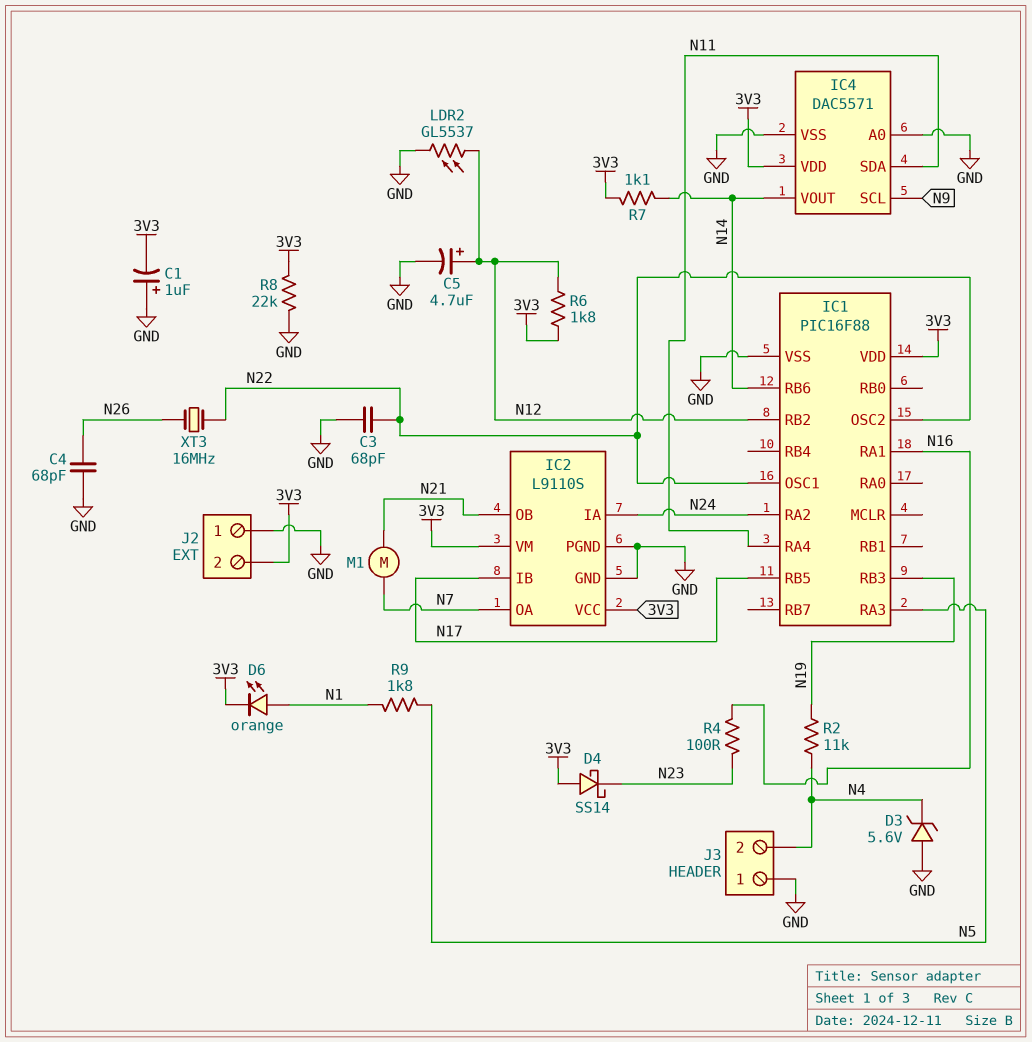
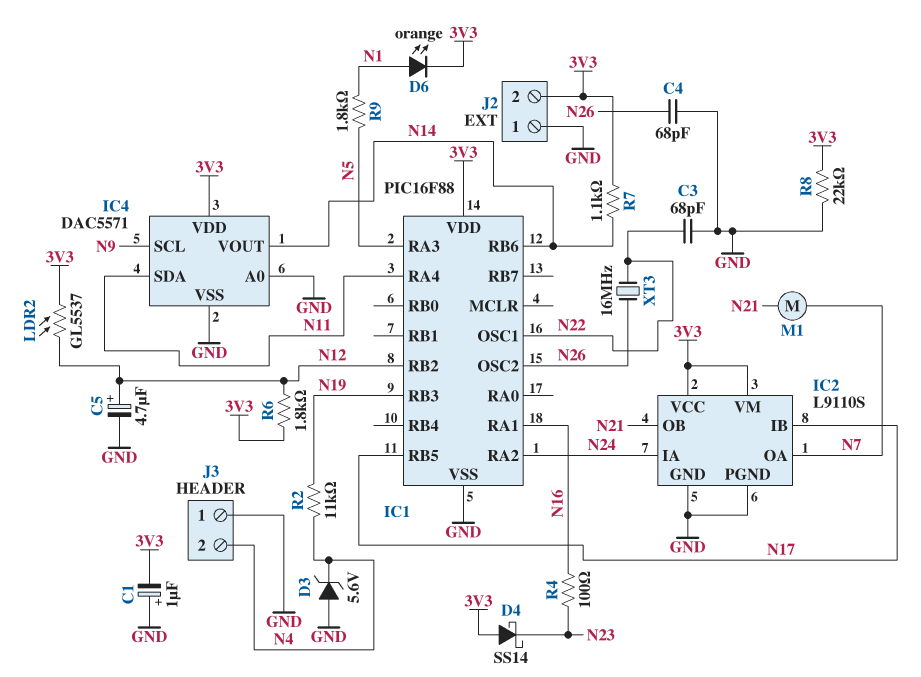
IC1 pin OSC2: N22 -> N26
LDR2: GL5537 (GND, N12) -> GL5537 (3V3, N12)

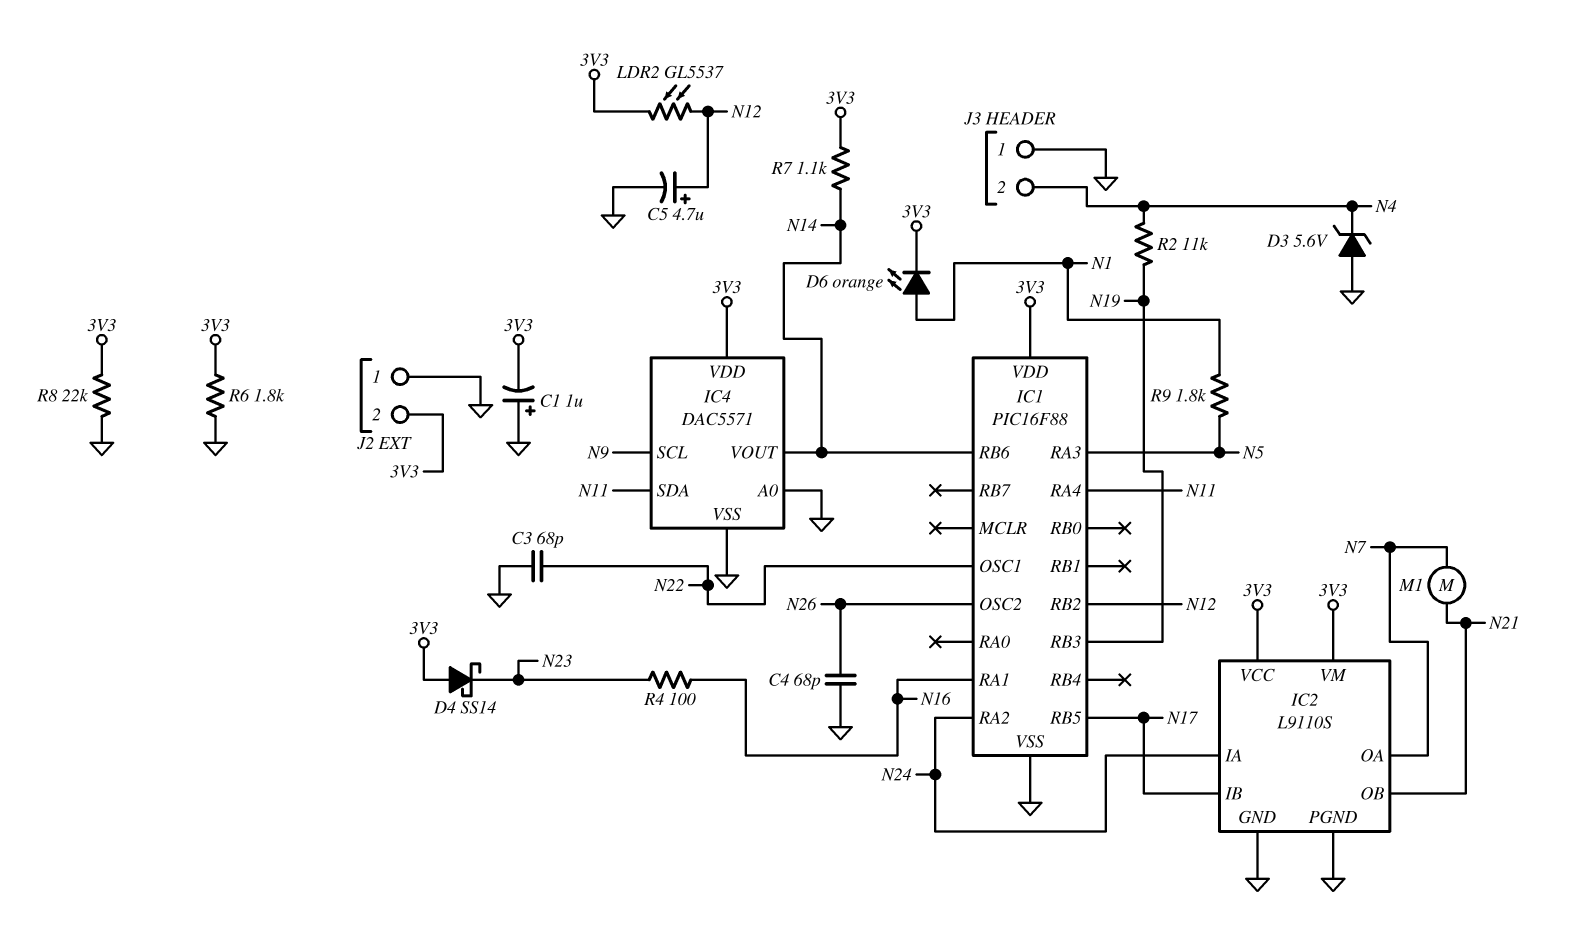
R6: 1.8k (3V3, N12) -> 1.8k (3V3, GND)
XT3: 16MHz (N22, N26) -> none

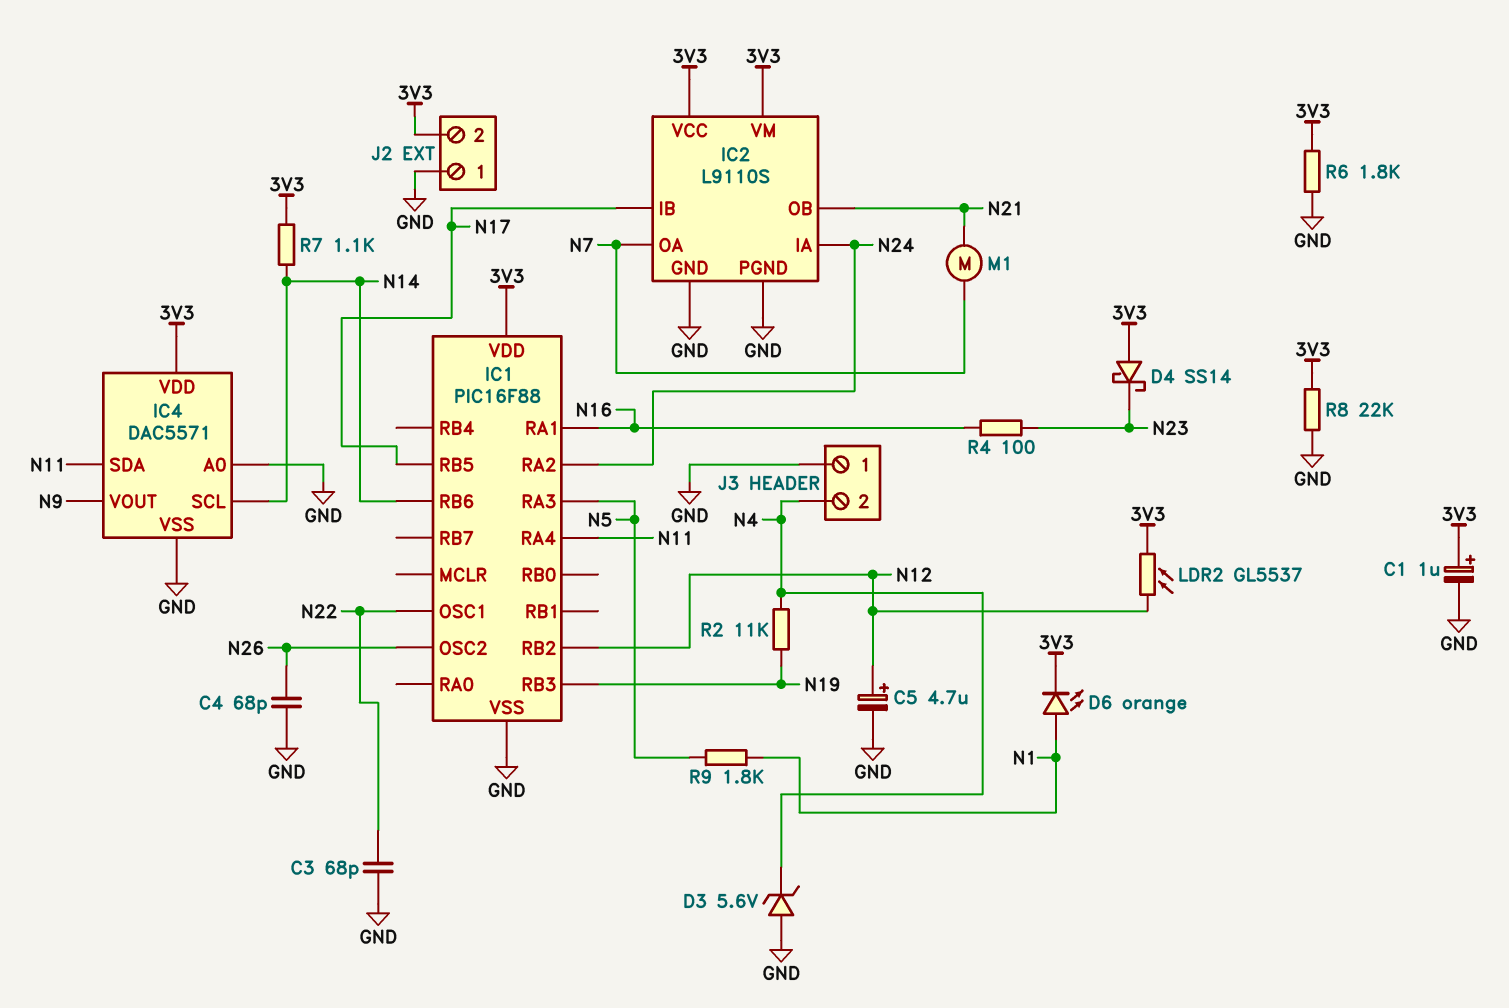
C1: 1uF (plus GND, minus 3V3) -> 1uF (plus 3V3, minus GND)
IC4 pin SCL: N9 -> N14
IC4 pin VOUT: N14 -> N9

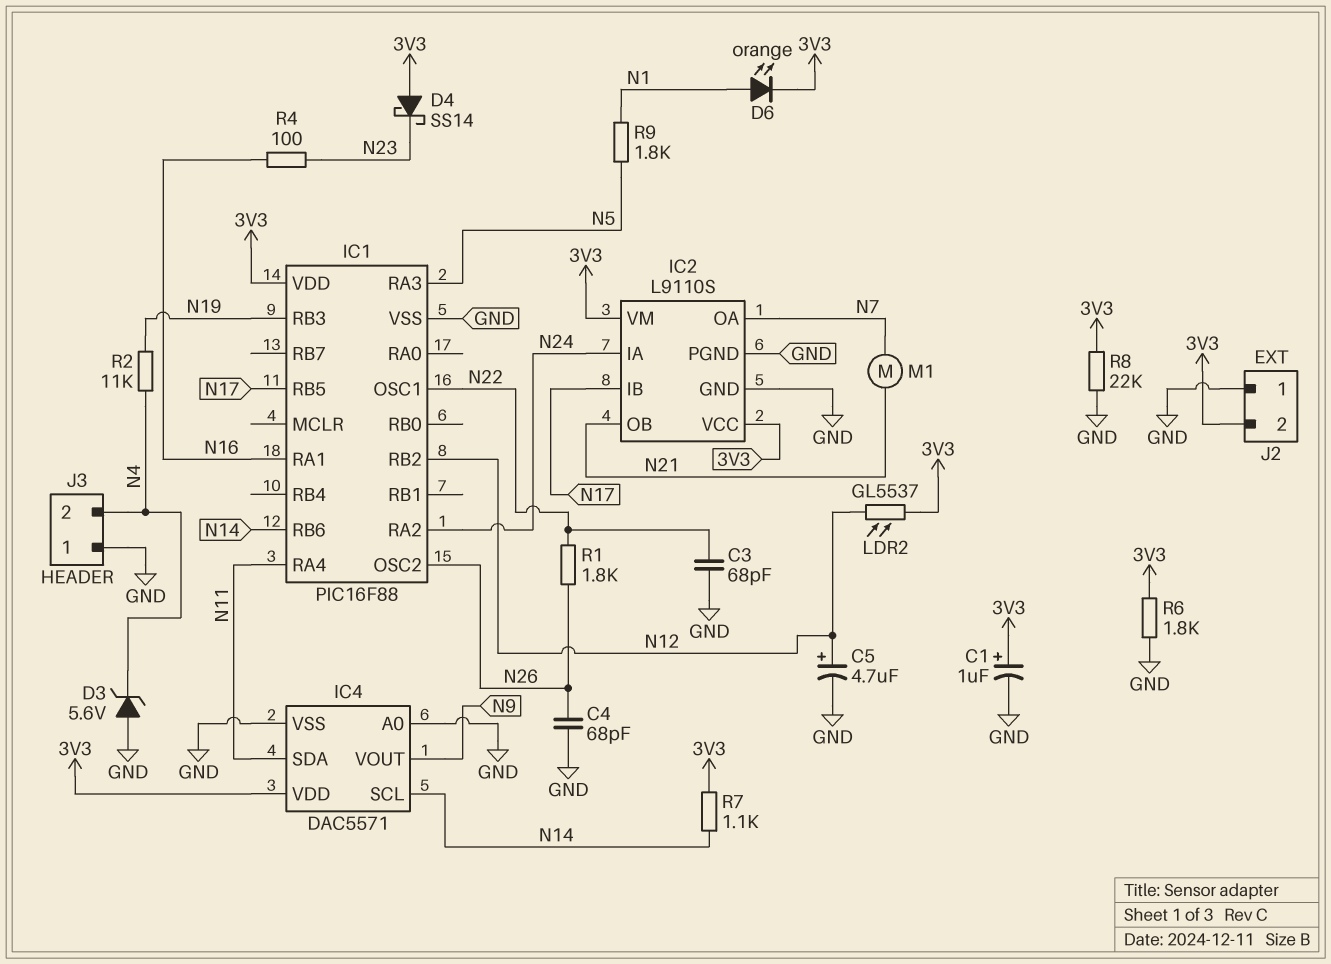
R1: none -> 1.8k (N22, N26)

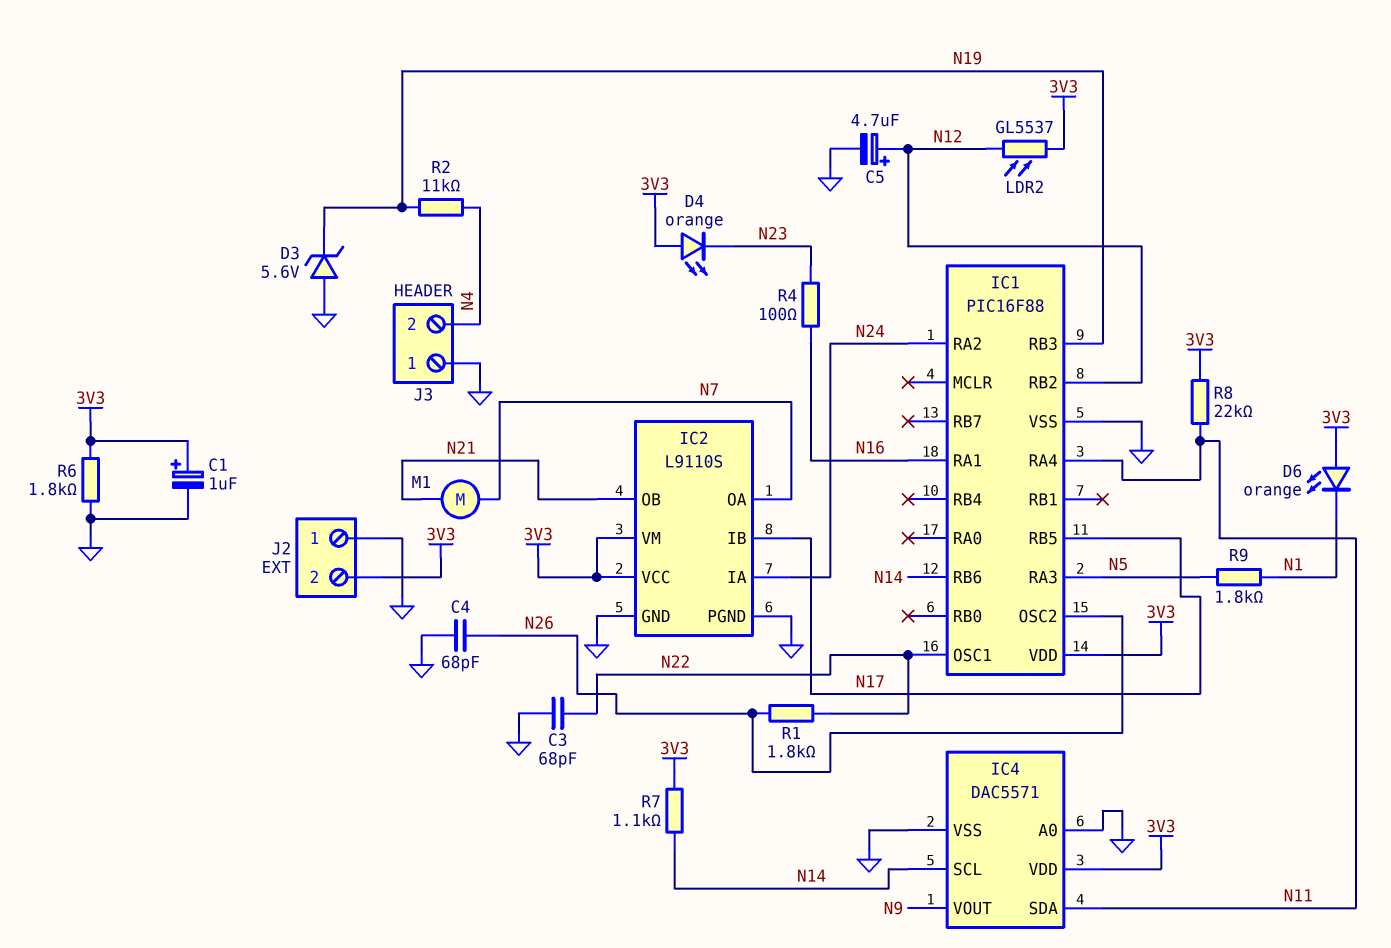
D3: zener 5.6V (A GND, K N4) -> zener 5.6V (A GND, K N19)
D4: schottky SS14 (A 3V3, K N23) -> LED orange (A 3V3, K N23)
D6: LED orange (A N1, K 3V3) -> LED orange (A 3V3, K N1)
R8: 22k (3V3, GND) -> 22k (3V3, N11)

